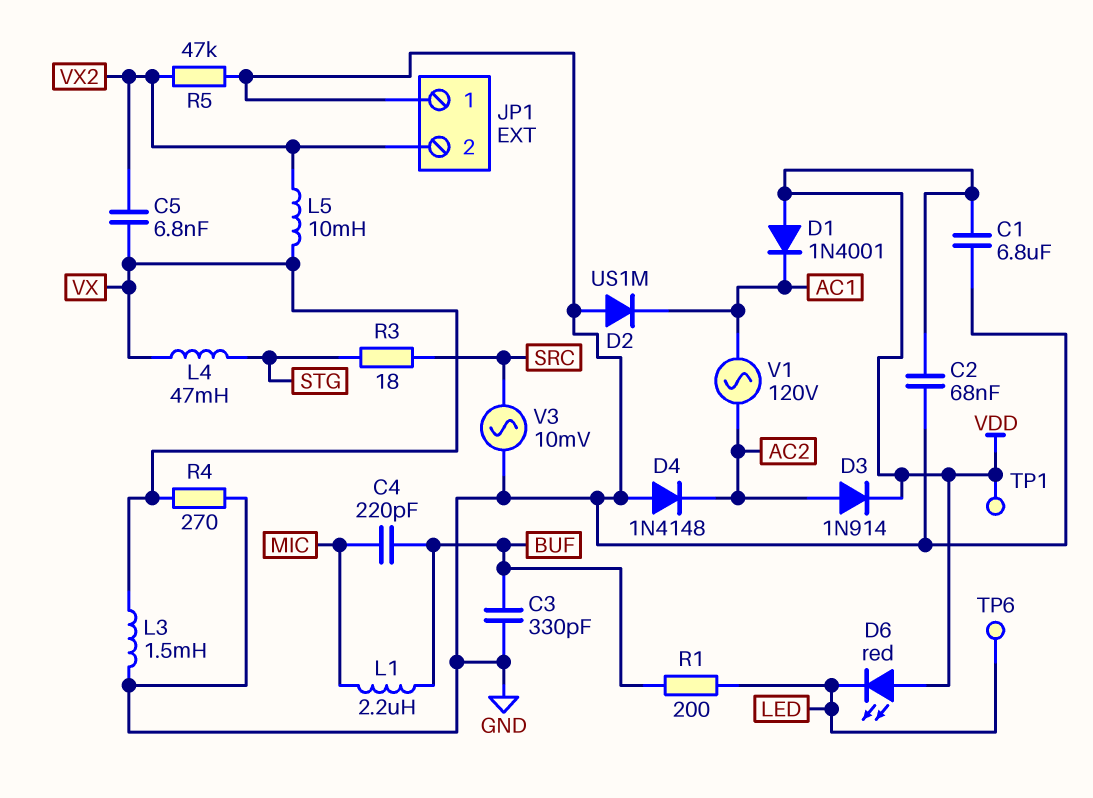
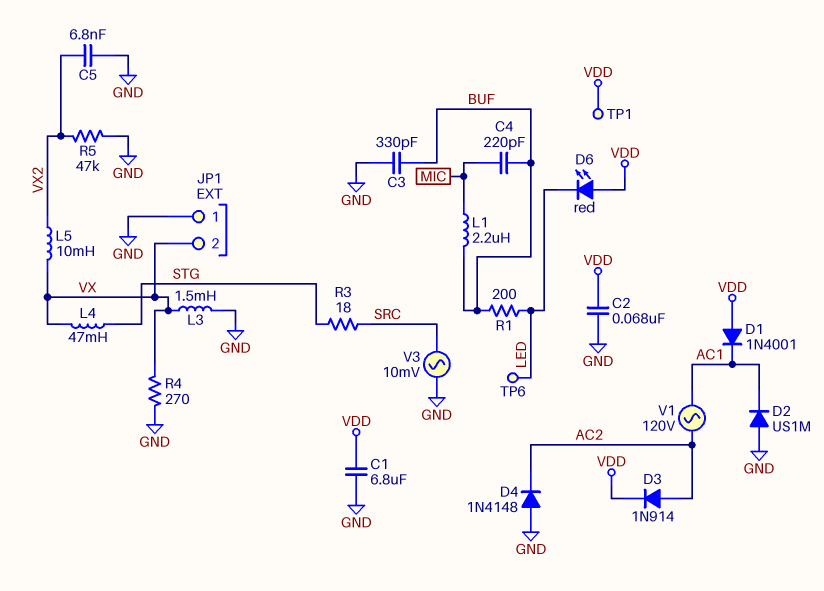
C5: 6.8nF (VX, VX2) -> 6.8nF (GND, VX2)
JP1 pin 2: VX2 -> VX

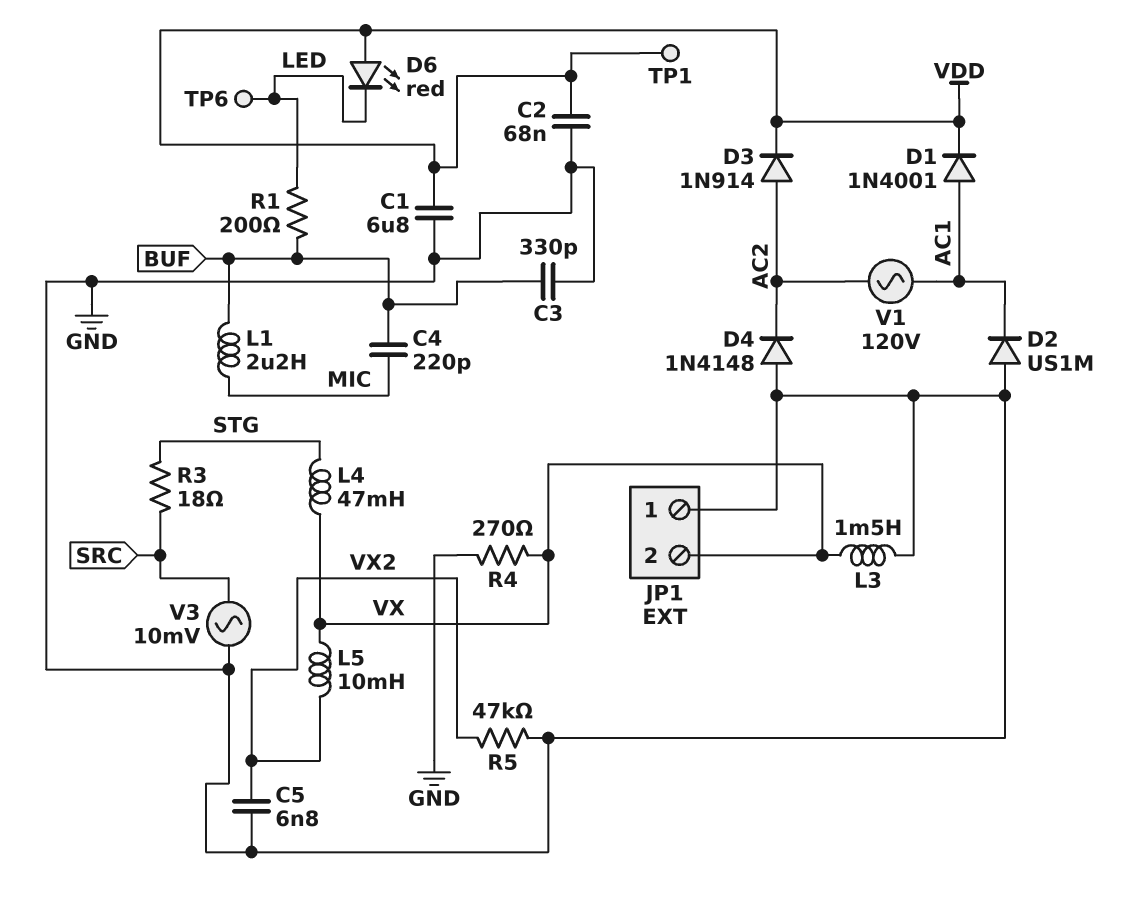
D1: diode 1N4001 (A VDD, K AC1) -> diode 1N4001 (A AC1, K VDD)

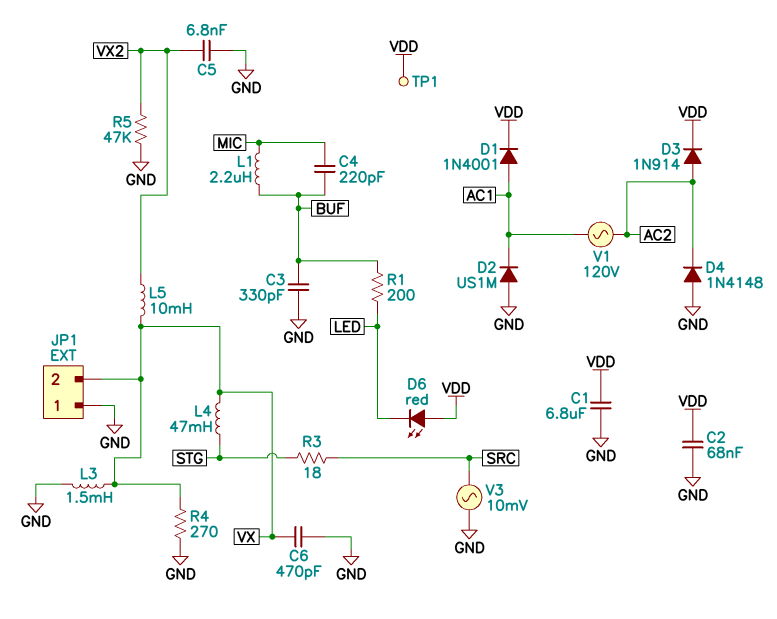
C6: none -> 470pF (GND, VX)
TP6: test point (LED) -> none

